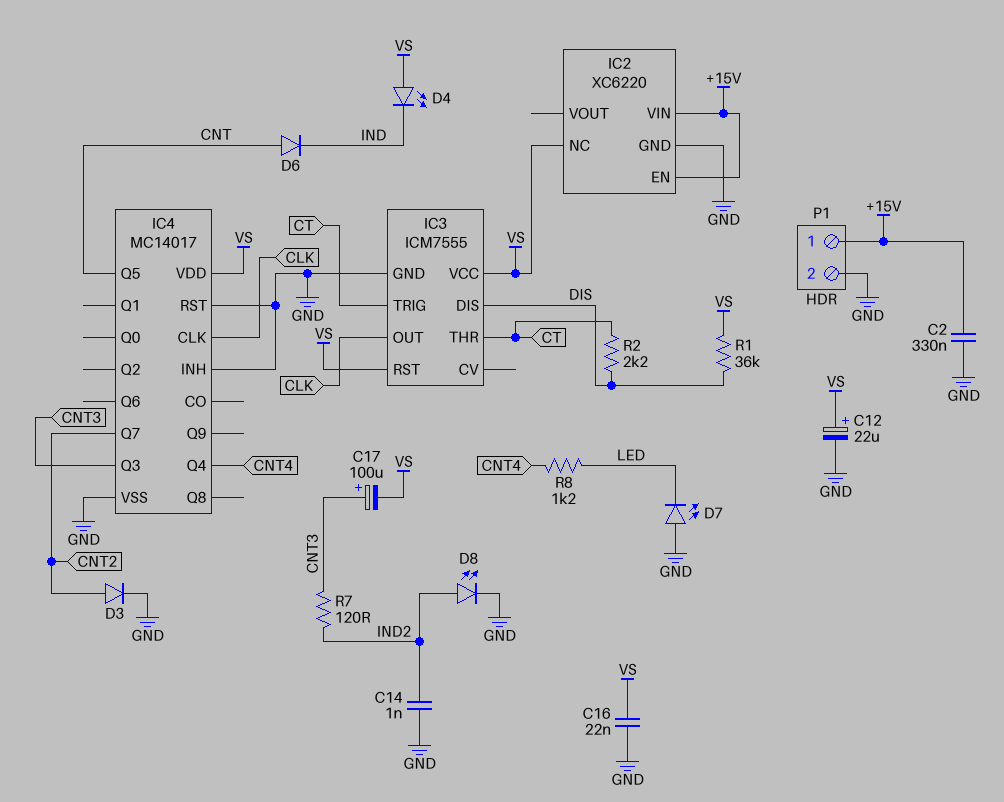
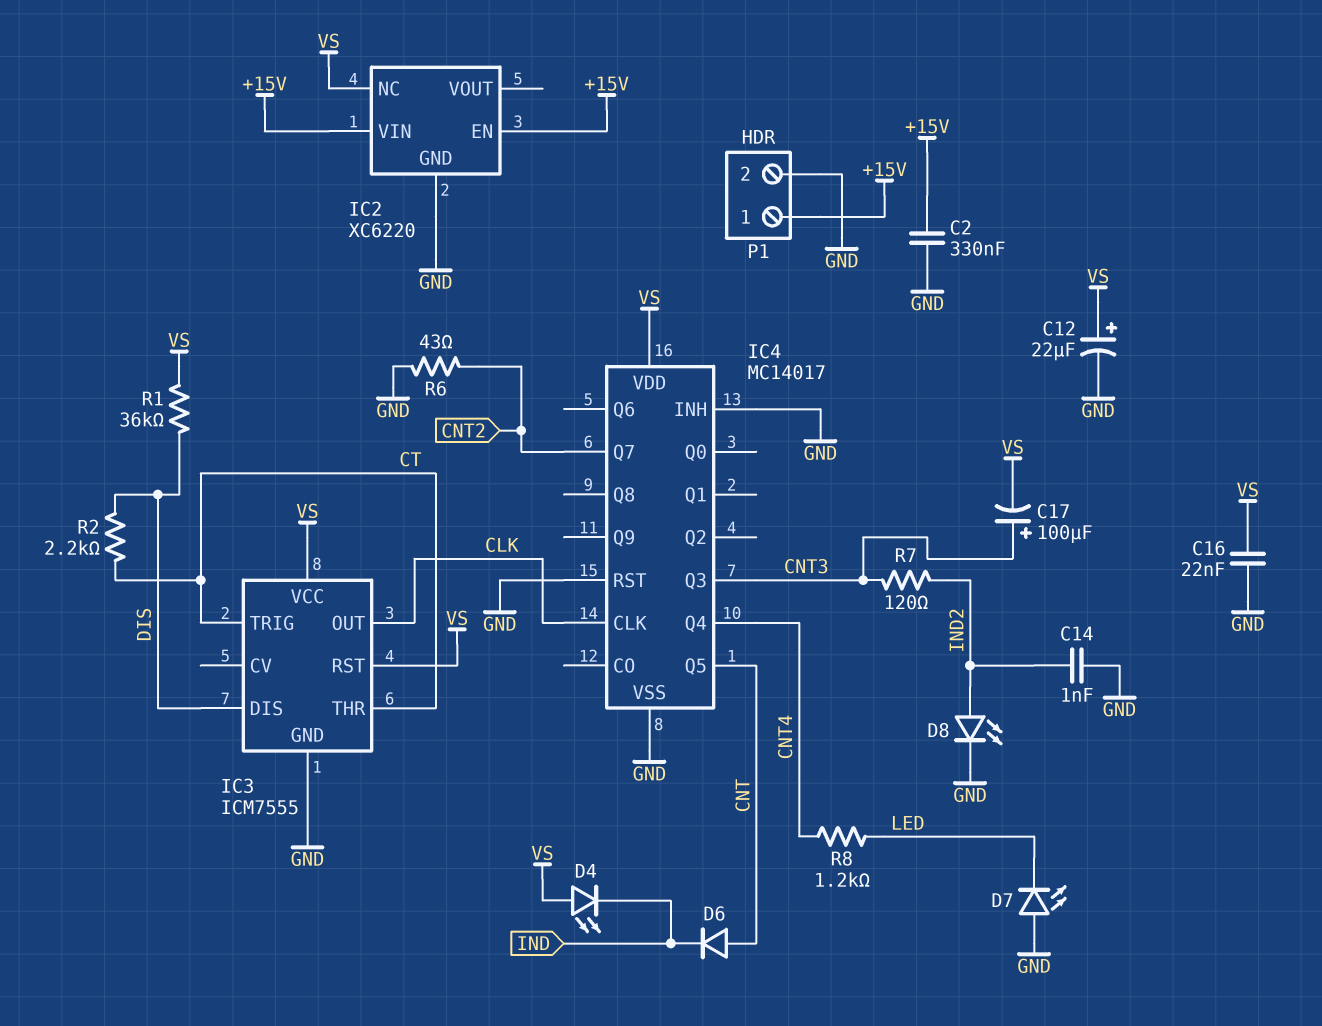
D3: diode (A CNT2, K GND) -> none
R6: none -> 43 (CNT2, GND)

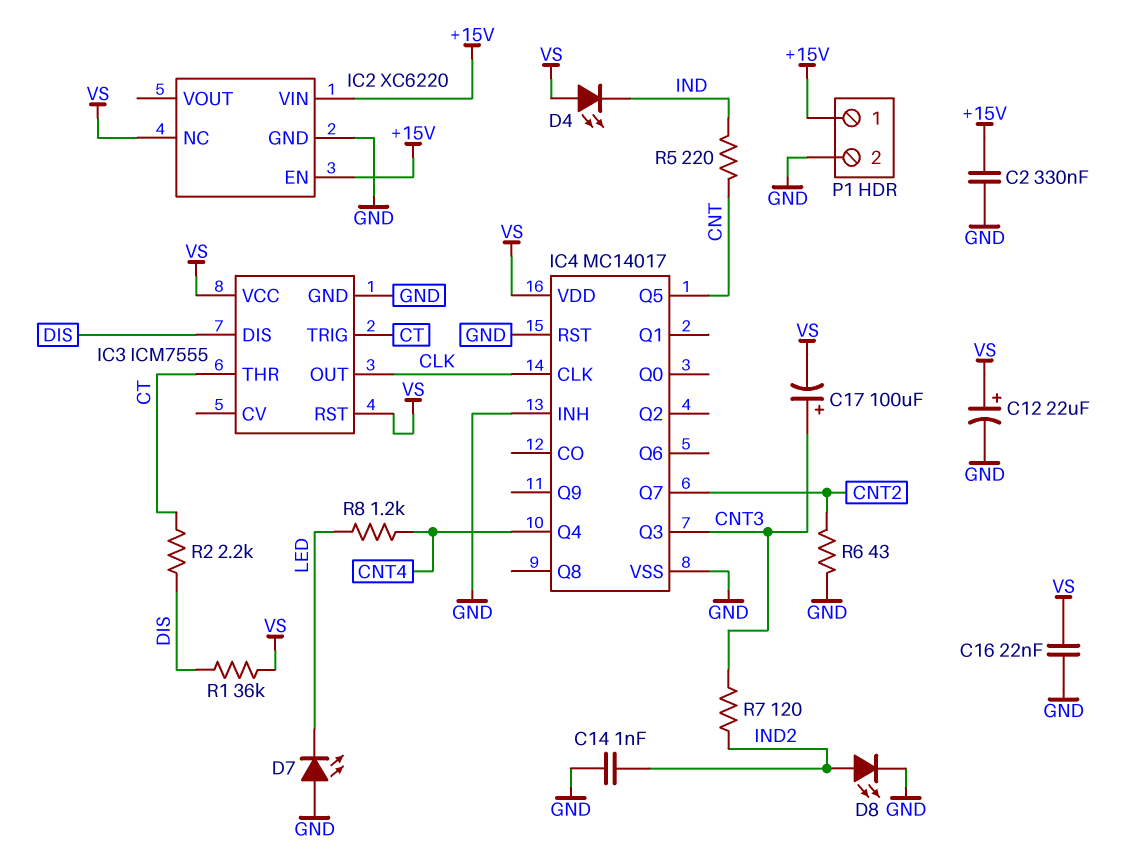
D6: diode (A CNT, K IND) -> none
R5: none -> 220 (CNT, IND)

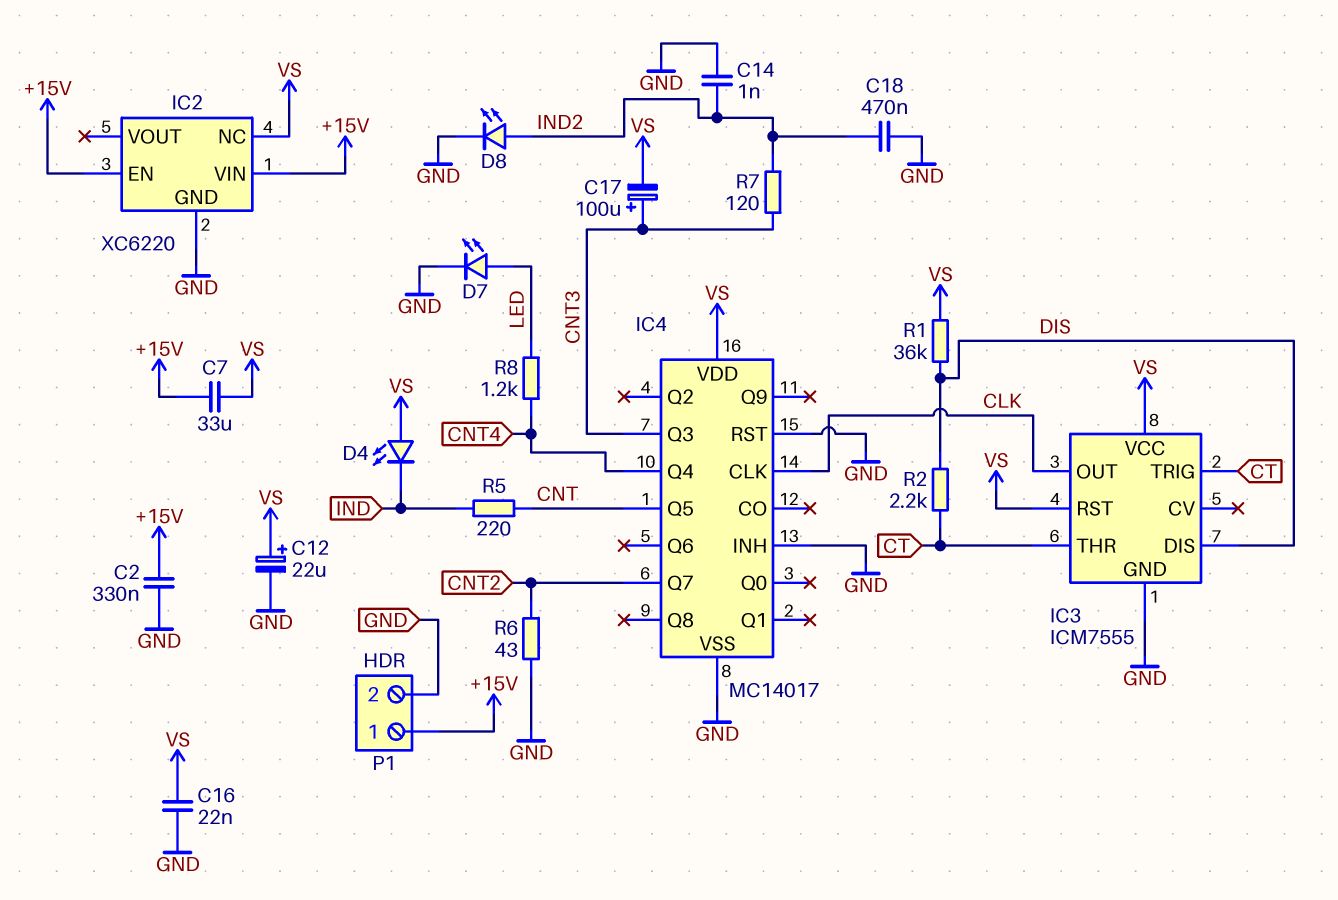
C7: none -> 33uF (+15V, VS)
C18: none -> 470nF (GND, IND2)
D7: LED (A GND, K LED) -> LED (A LED, K GND)

